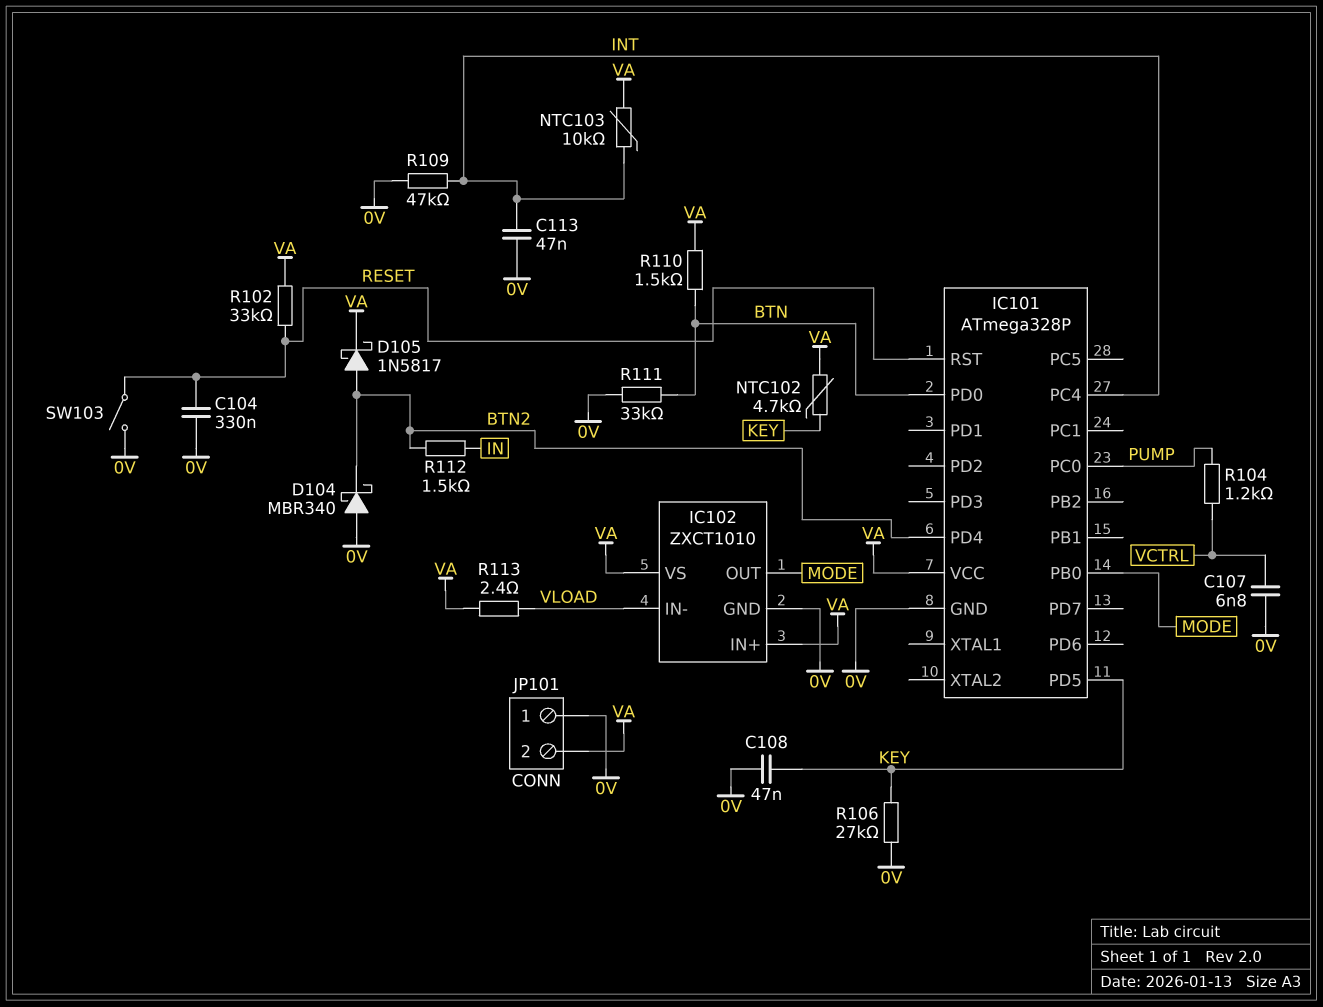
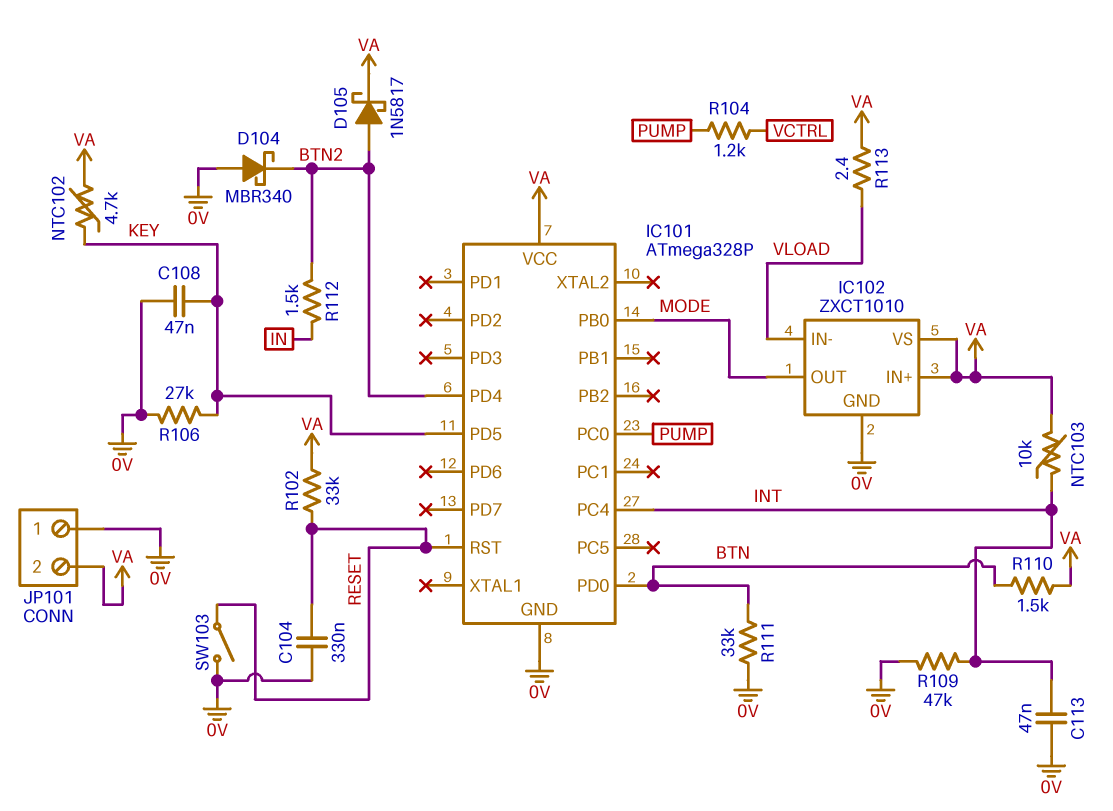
C107: 6.8nF (0V, VCTRL) -> none

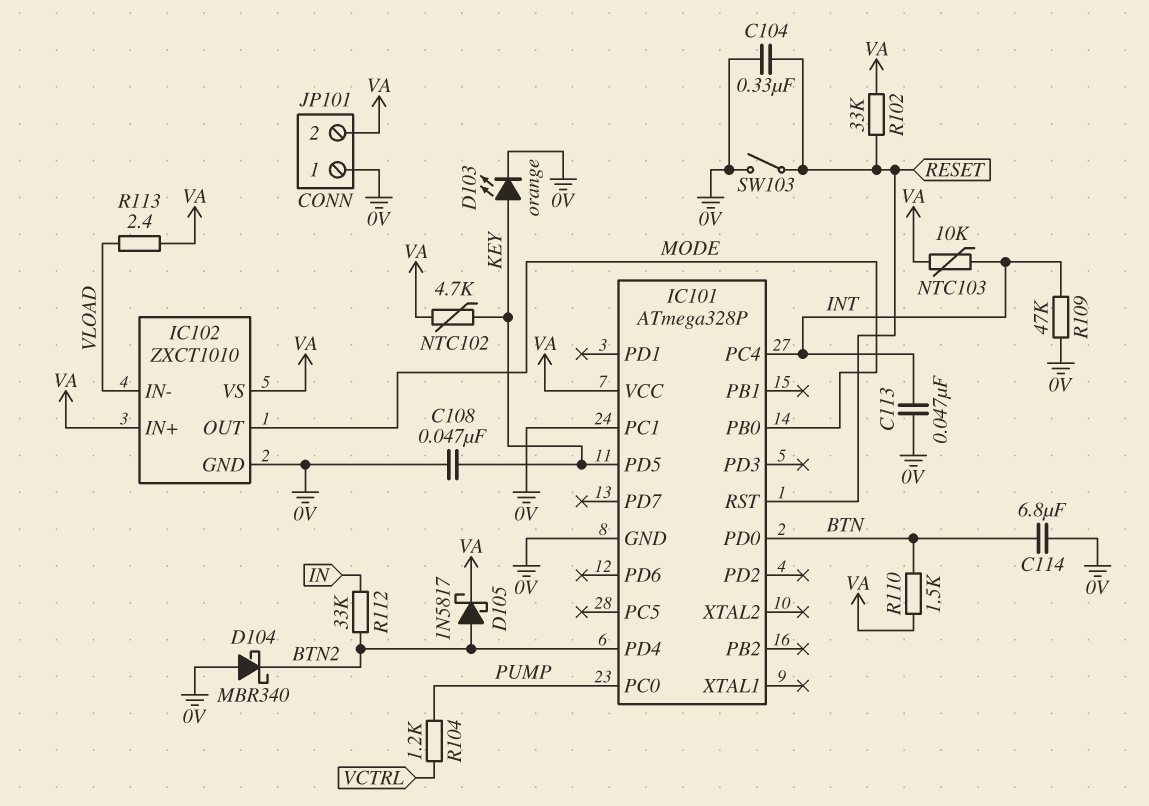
C114: none -> 6.8uF (0V, BTN)
D103: none -> LED orange (A KEY, K 0V)
IC101 pin PC1: none -> 0V
R106: 27k (0V, KEY) -> none
R111: 33k (0V, BTN) -> none
R112: 1.5k (BTN2, IN) -> 33k (BTN2, IN)

